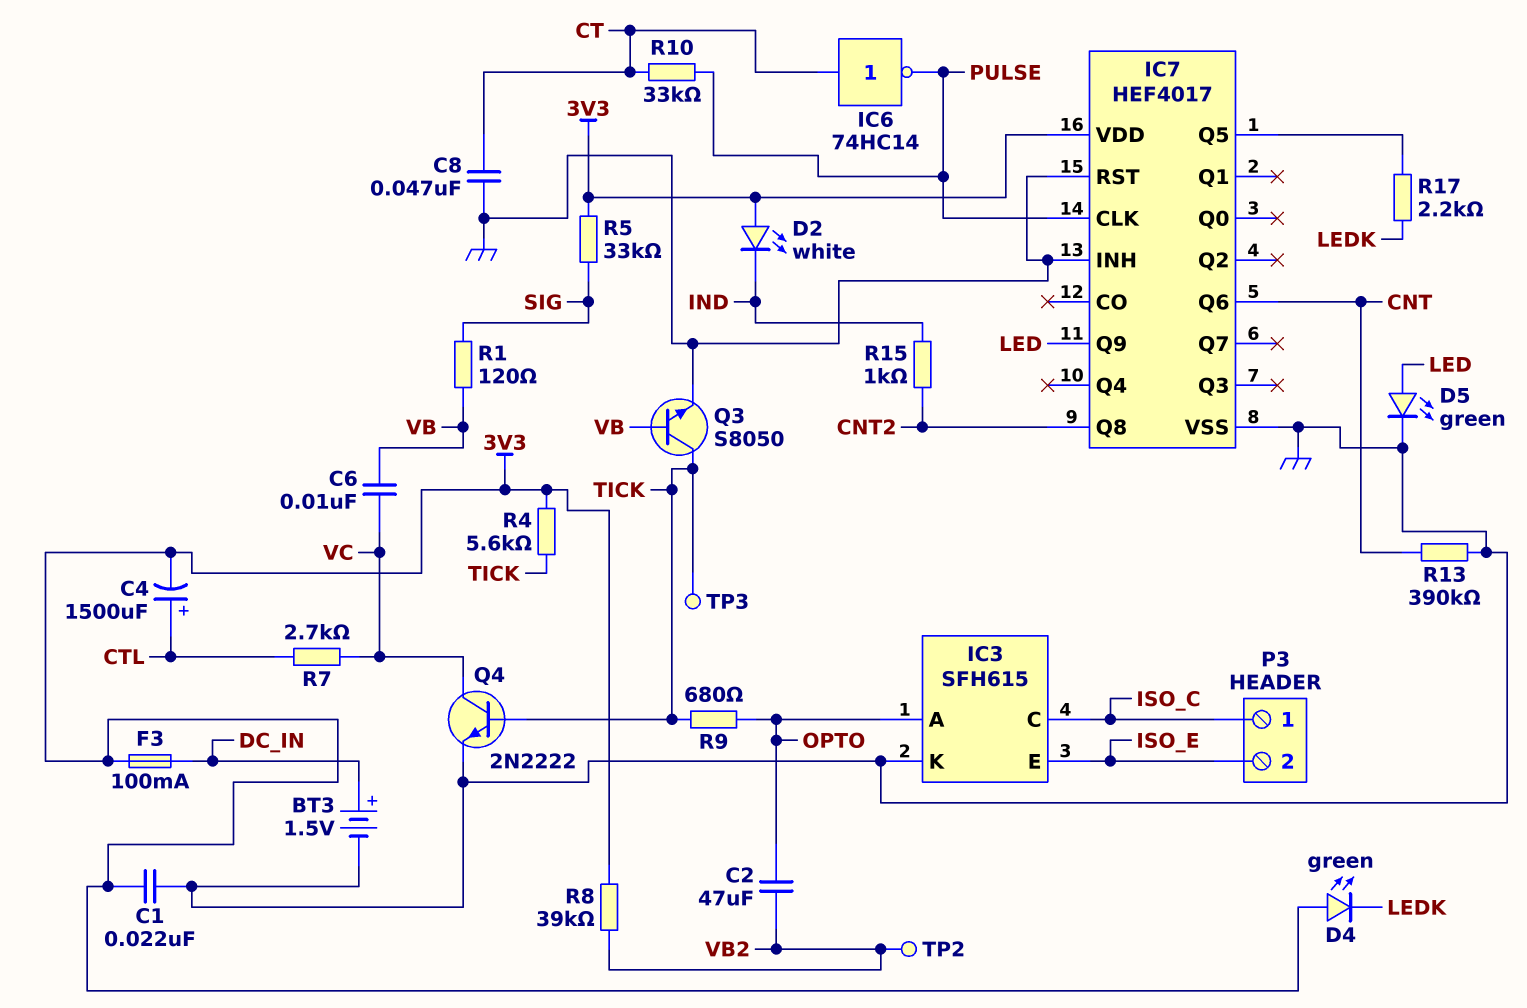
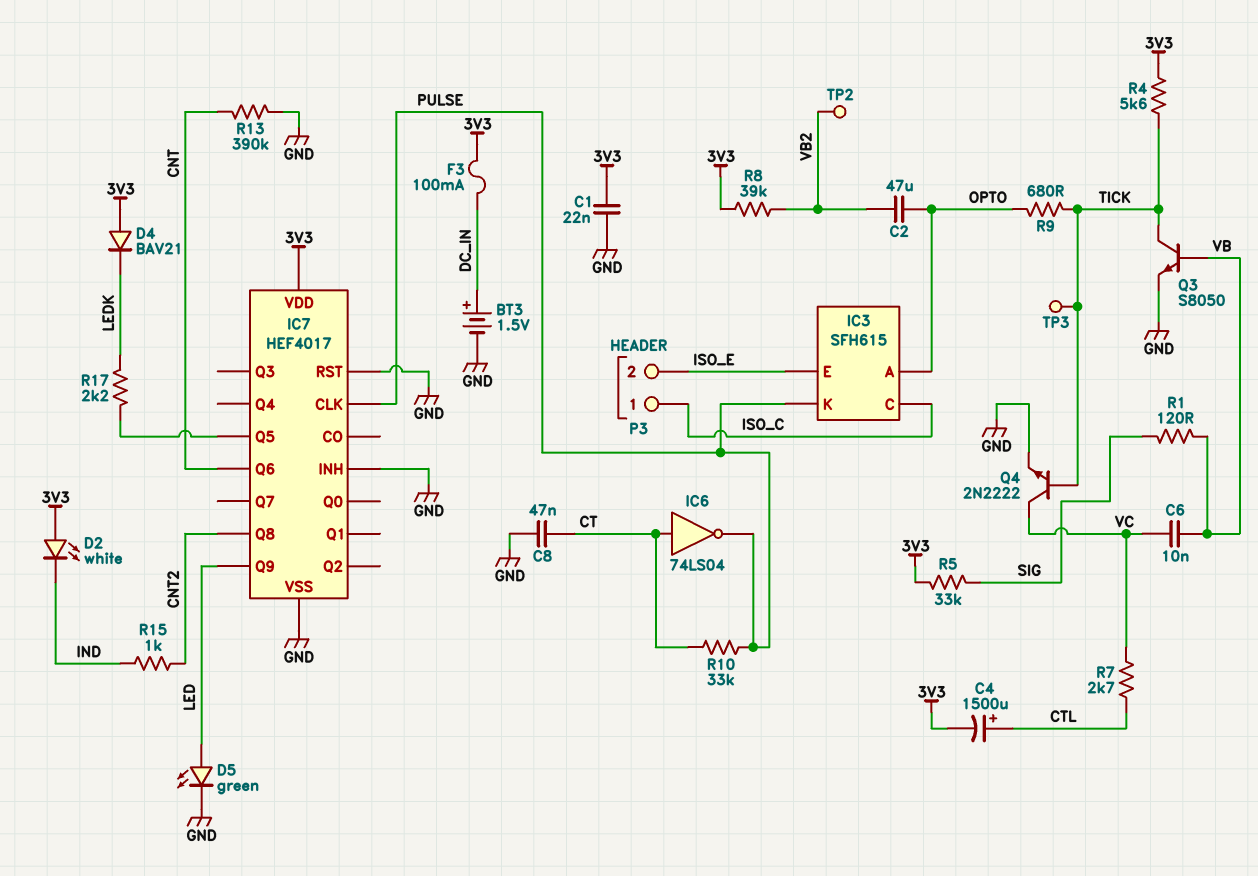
D4: LED green (A 3V3, K LEDK) -> diode BAV21 (A 3V3, K LEDK)
IC3 pin K: GND -> PULSE
IC6: NOT 74HC14 (in CT, out PULSE) -> NOT 74LS04 (in CT, out PULSE)

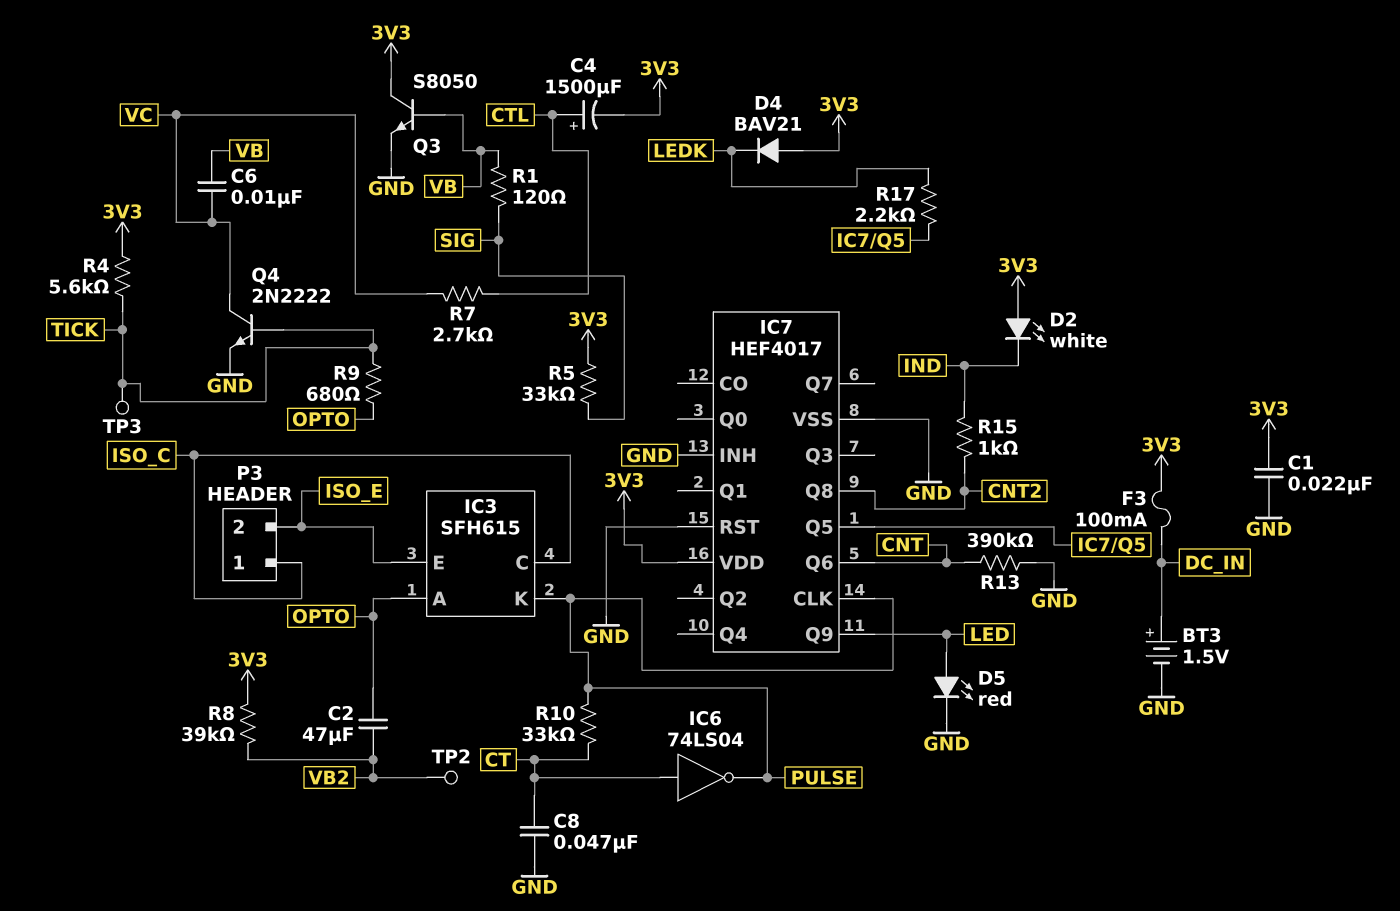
D5: LED green (A LED, K GND) -> LED red (A LED, K GND)
Q3: NPN S8050 (B VB, C TICK, E GND) -> NPN S8050 (B VB, C 3V3, E GND)

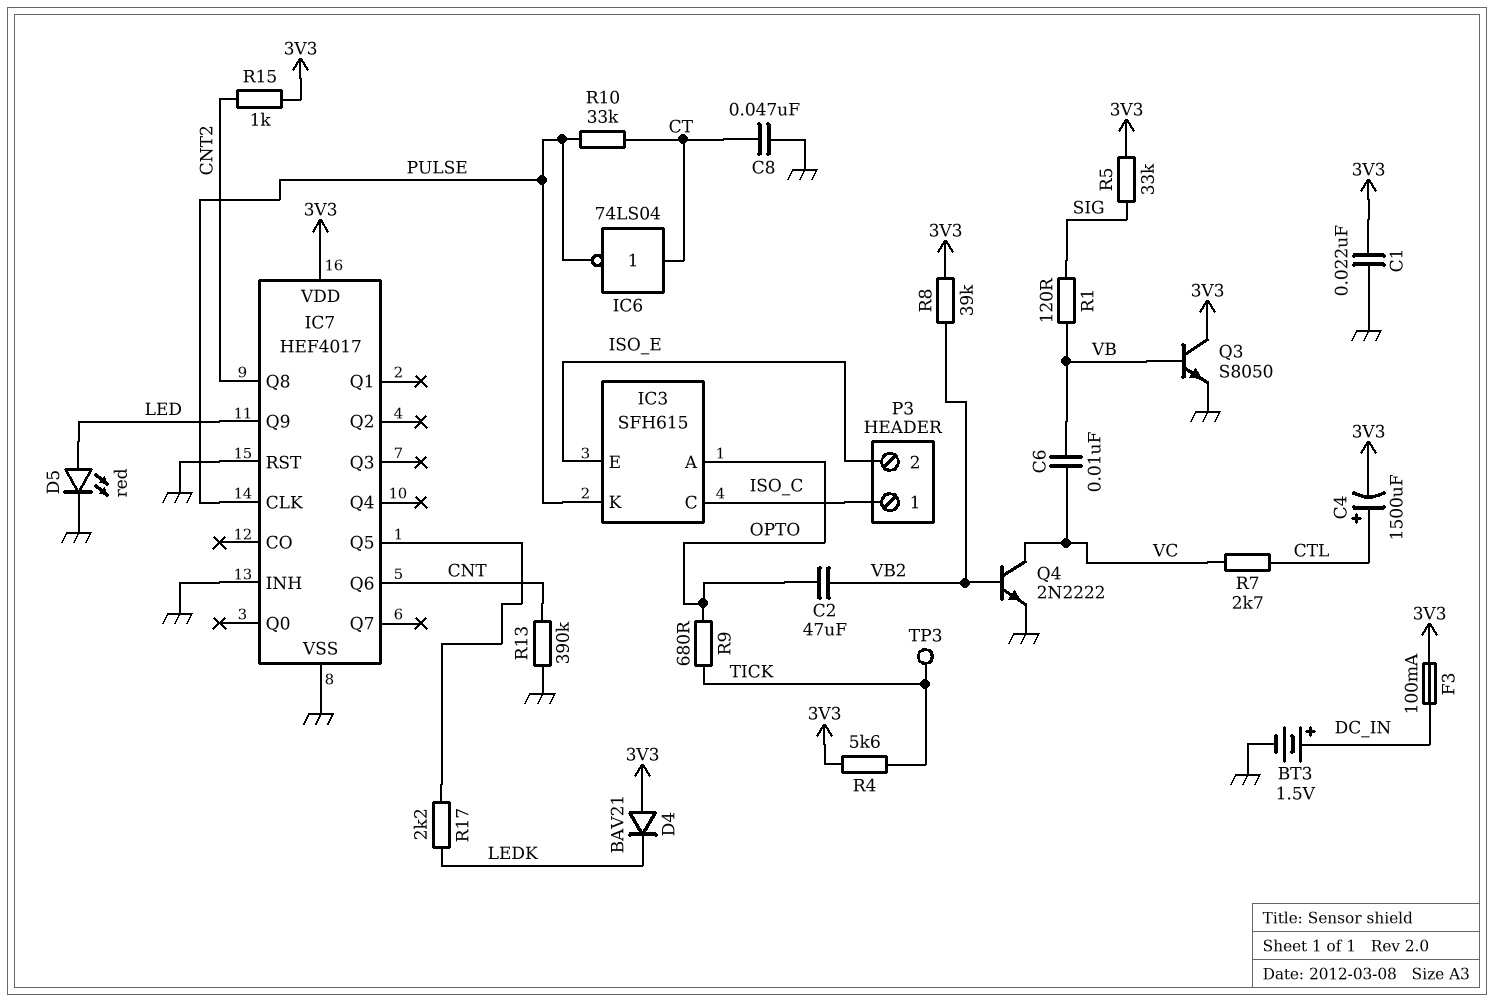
D2: LED white (A 3V3, K IND) -> none
Q4: NPN 2N2222 (B TICK, C VC, E GND) -> NPN 2N2222 (B VB2, C VC, E GND)
R15: 1k (CNT2, IND) -> 1k (3V3, CNT2)
TP2: test point (VB2) -> none

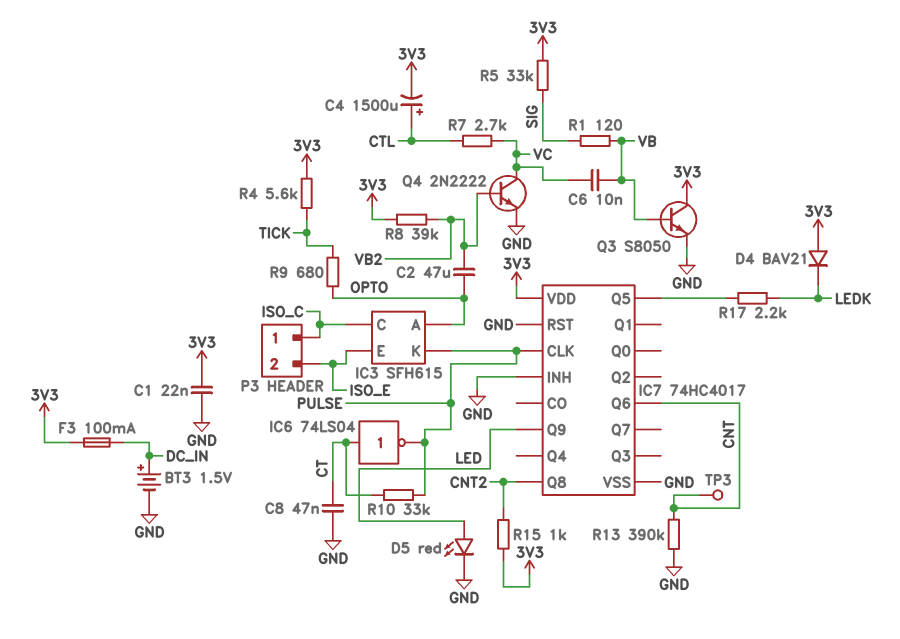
IC7: HEF4017 -> 74HC4017
TP3: test point (TICK) -> test point (CNT)

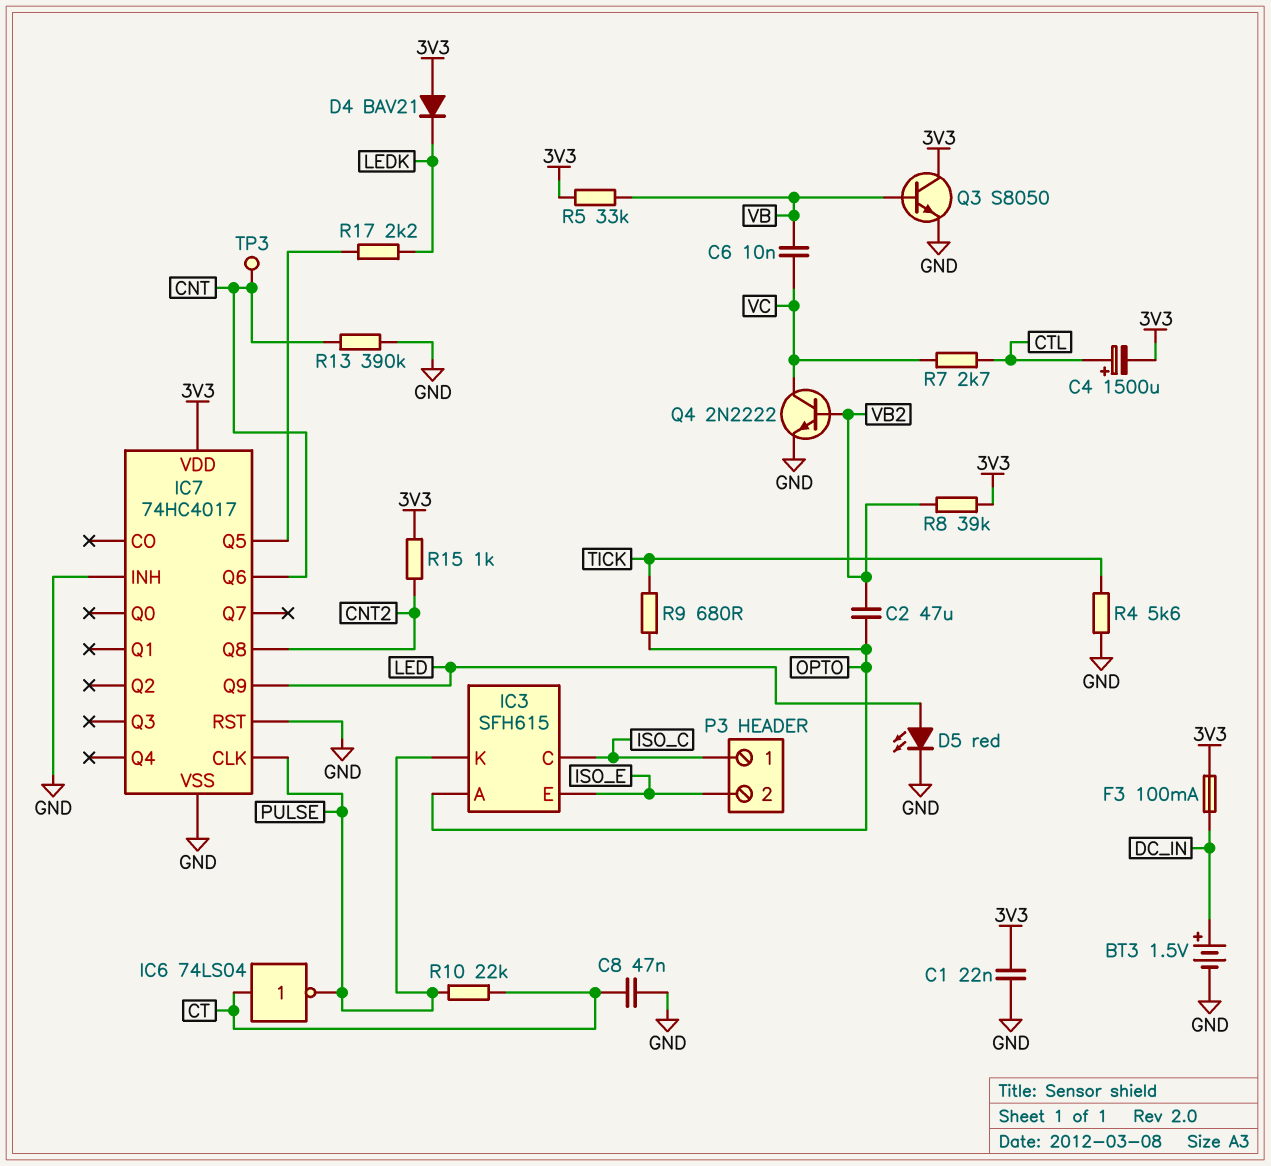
R1: 120 (SIG, VB) -> none
R4: 5.6k (3V3, TICK) -> 5.6k (GND, TICK)
R5: 33k (3V3, SIG) -> 33k (3V3, VB)
R10: 33k (CT, PULSE) -> 22k (CT, PULSE)

